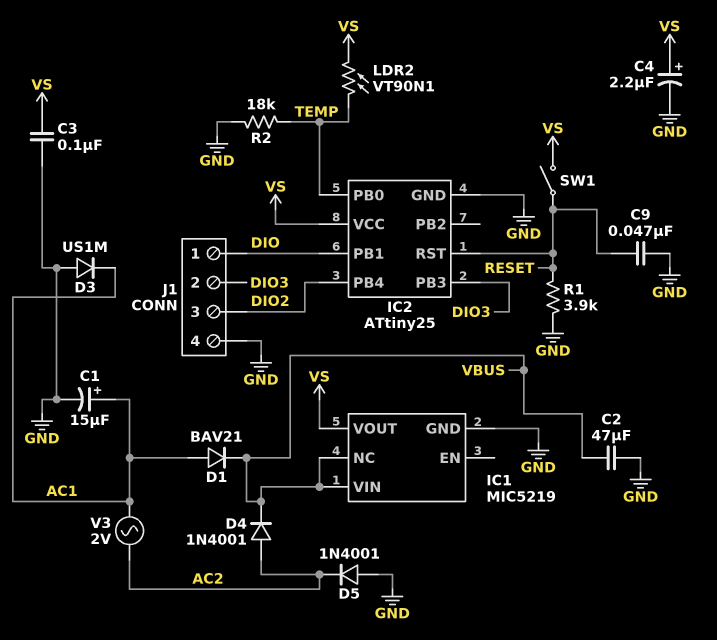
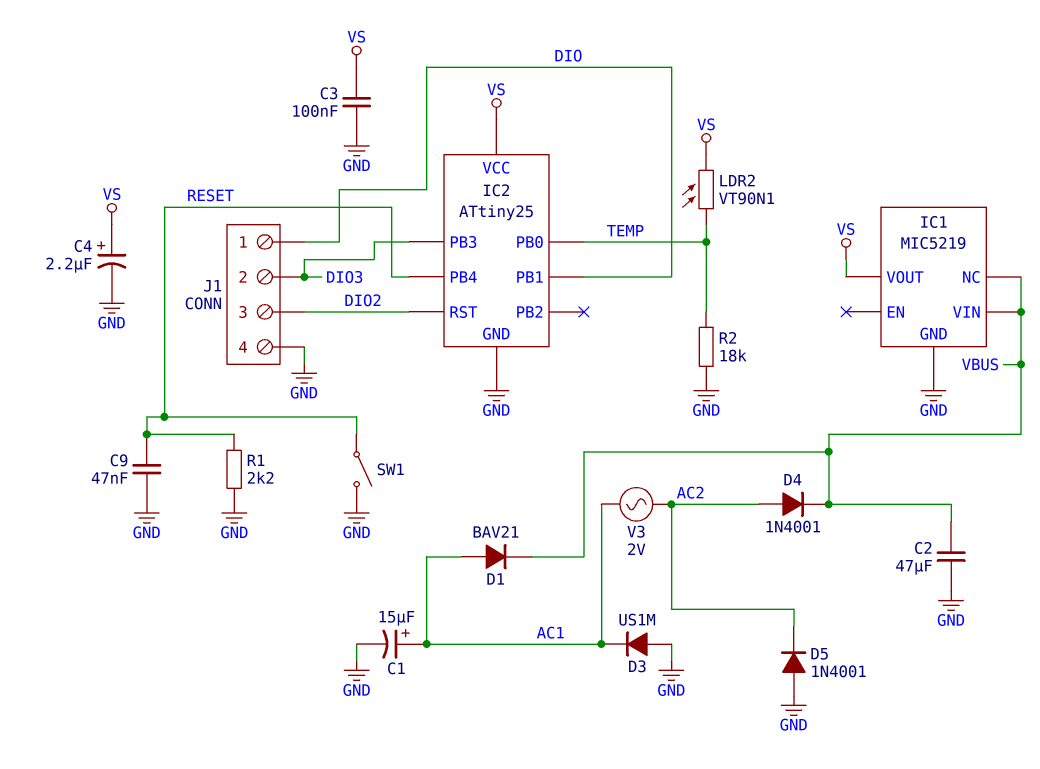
IC2 pin PB4: DIO2 -> RESET
IC2 pin RST: RESET -> DIO2
R1: 3.9k (GND, RESET) -> 2.2k (GND, RESET)
SW1: switch (RESET, VS) -> switch (GND, RESET)

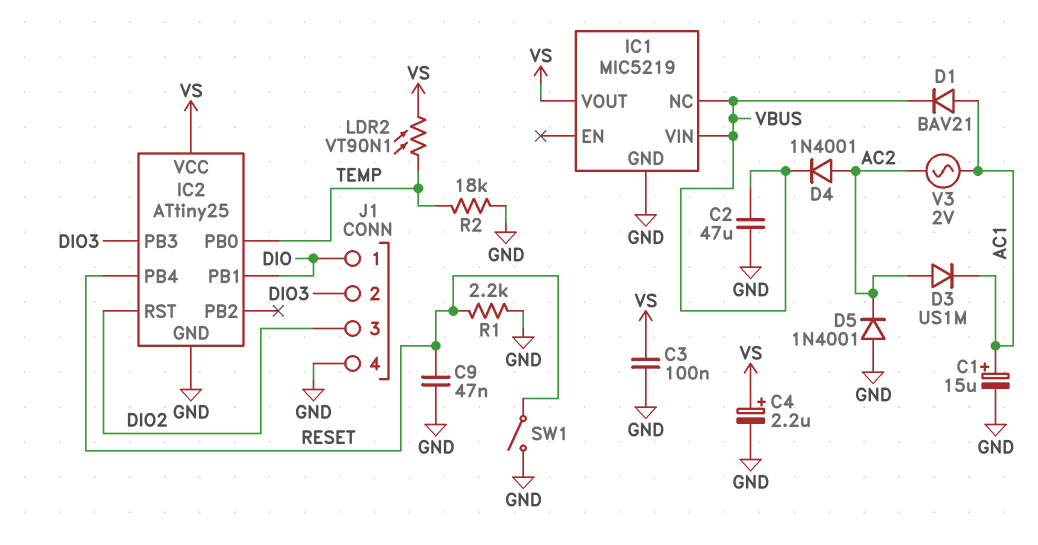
D3: diode US1M (A GND, K AC1) -> diode US1M (A AC2, K AC1)

